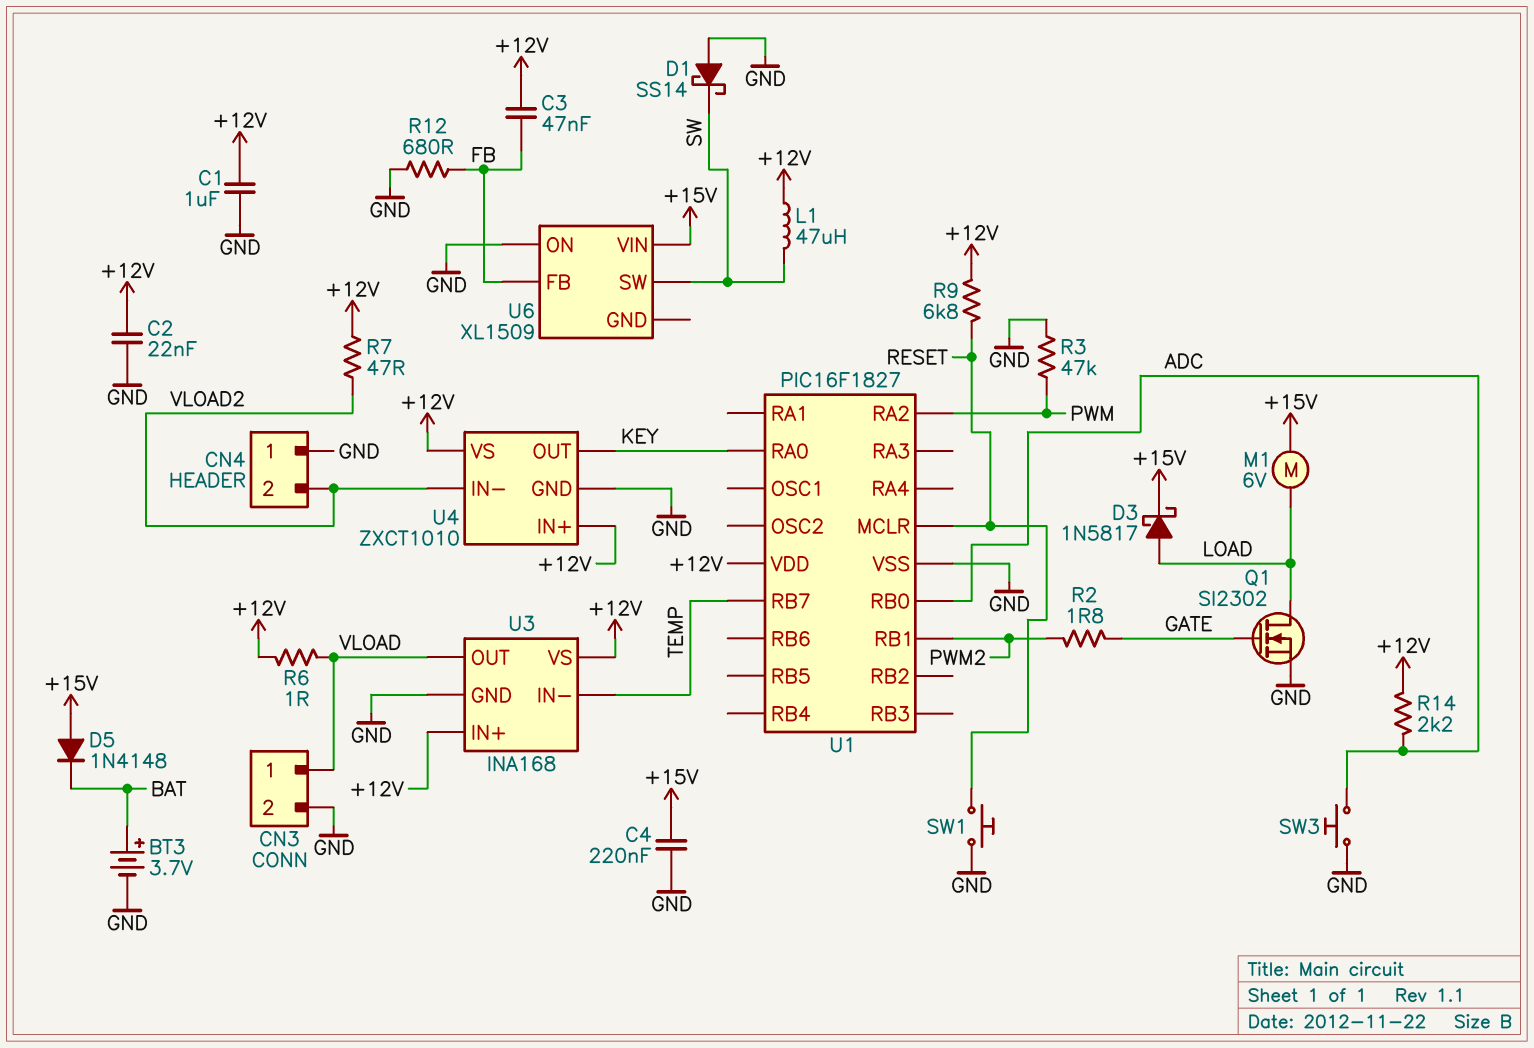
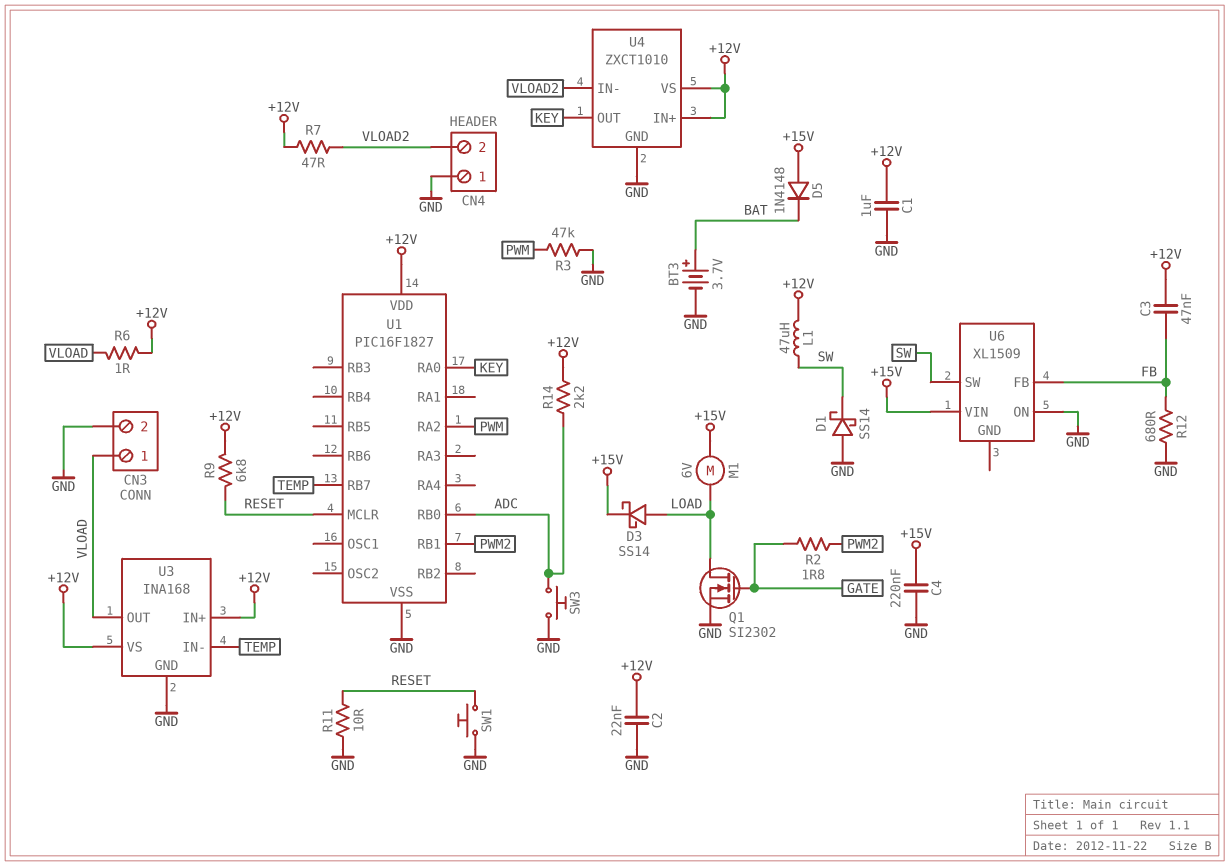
D3: schottky 1N5817 (A LOAD, K +15V) -> schottky SS14 (A LOAD, K +15V)
R11: none -> 10 (GND, RESET)

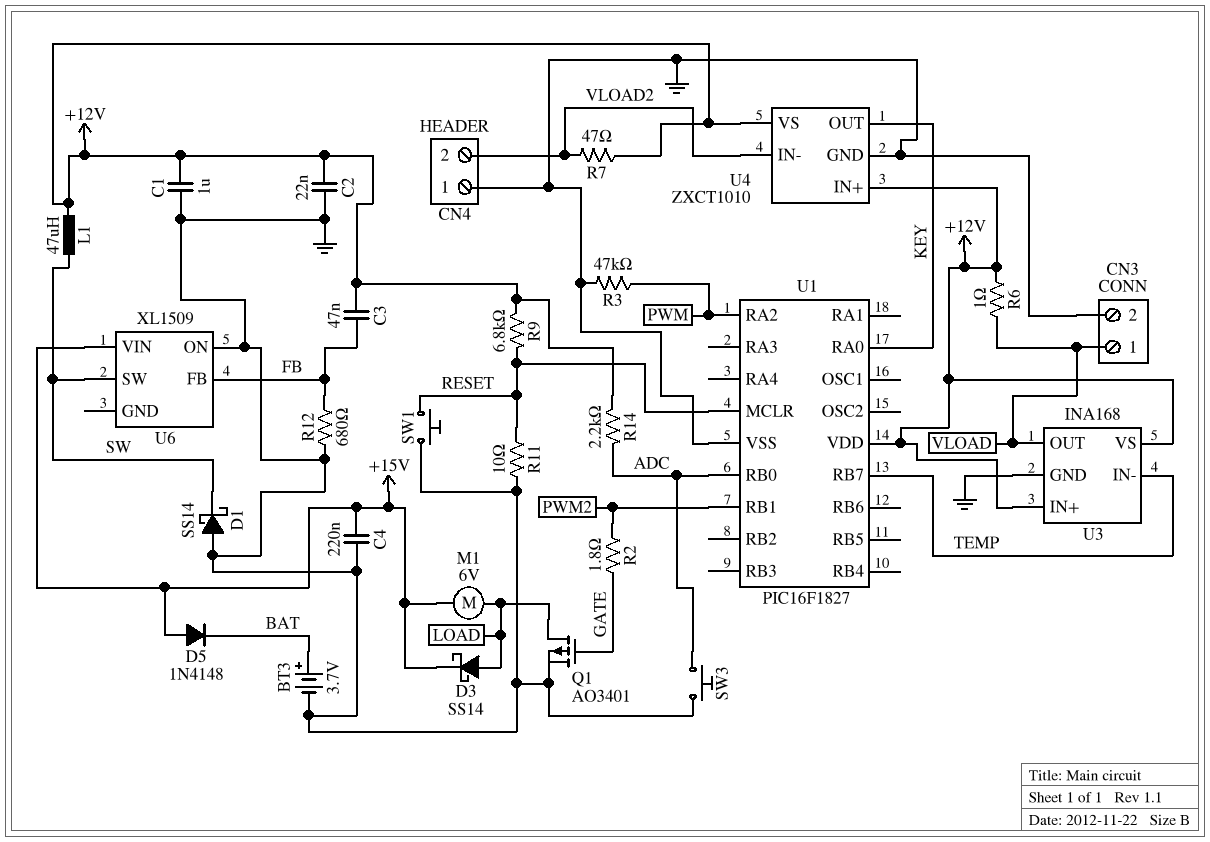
Q1: NMOS SI2302 (G GATE, D LOAD, S GND) -> PMOS AO3401 (G GATE, D LOAD, S GND)

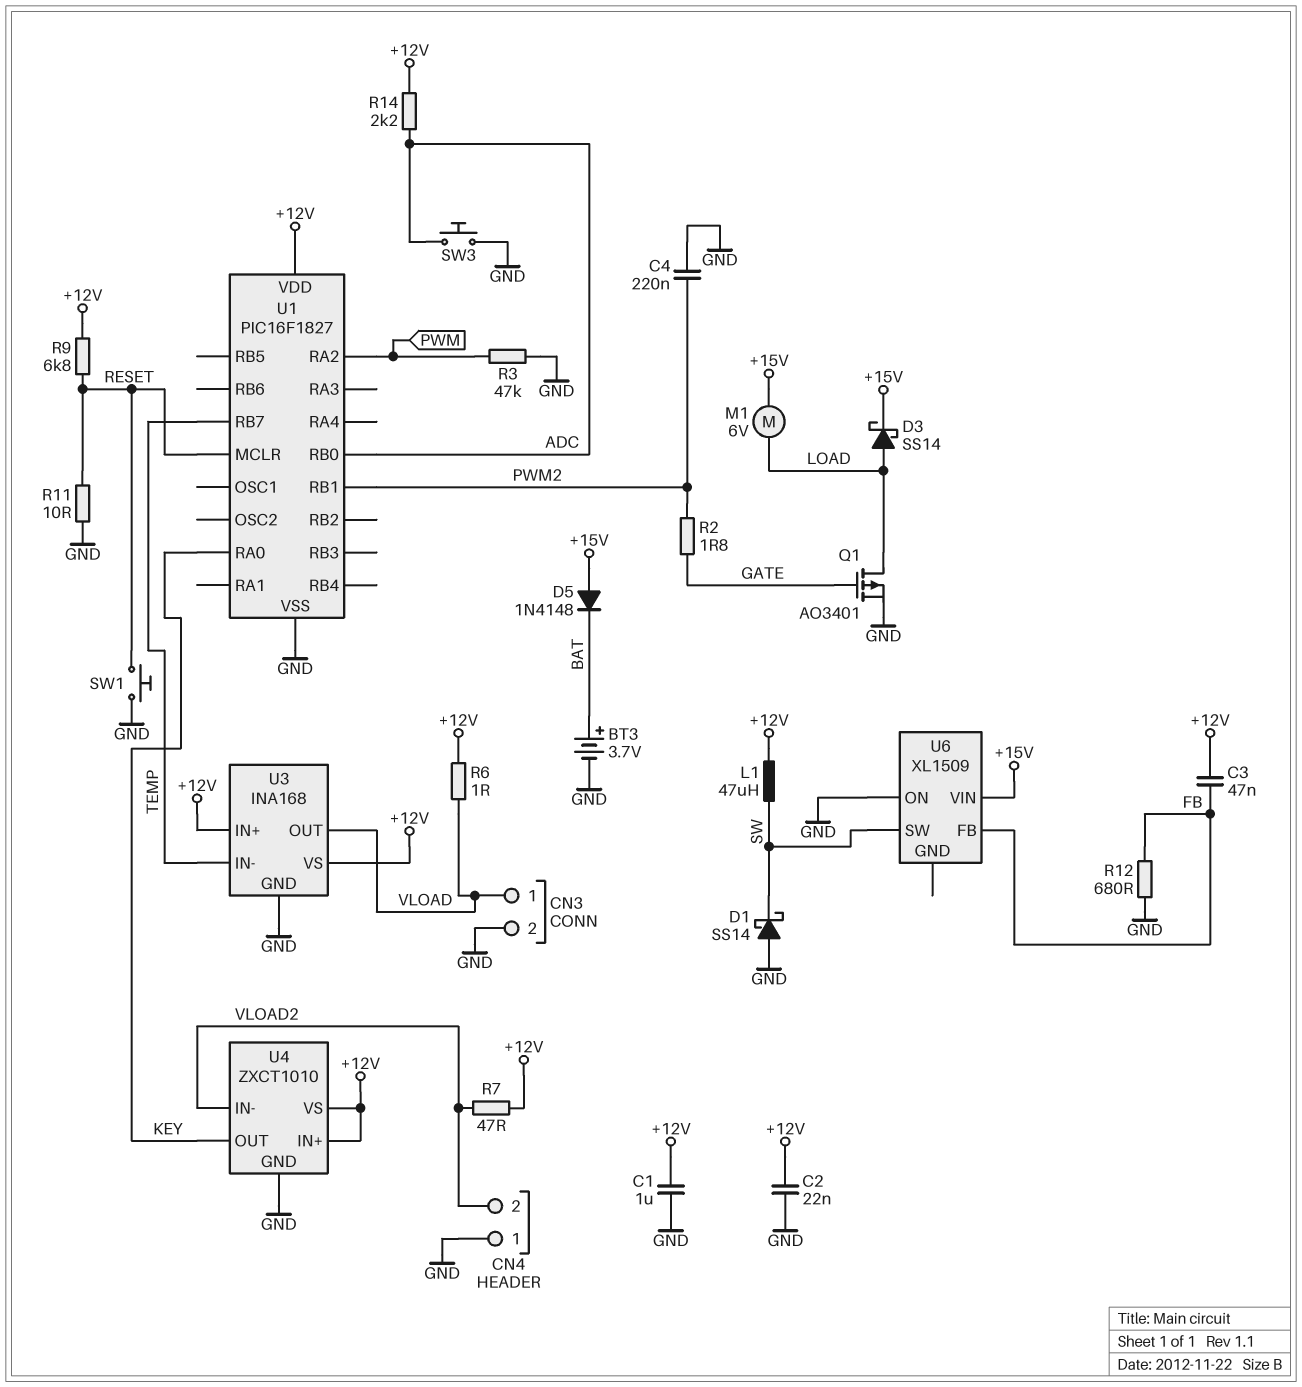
C4: 220nF (+15V, GND) -> 220nF (GND, PWM2)

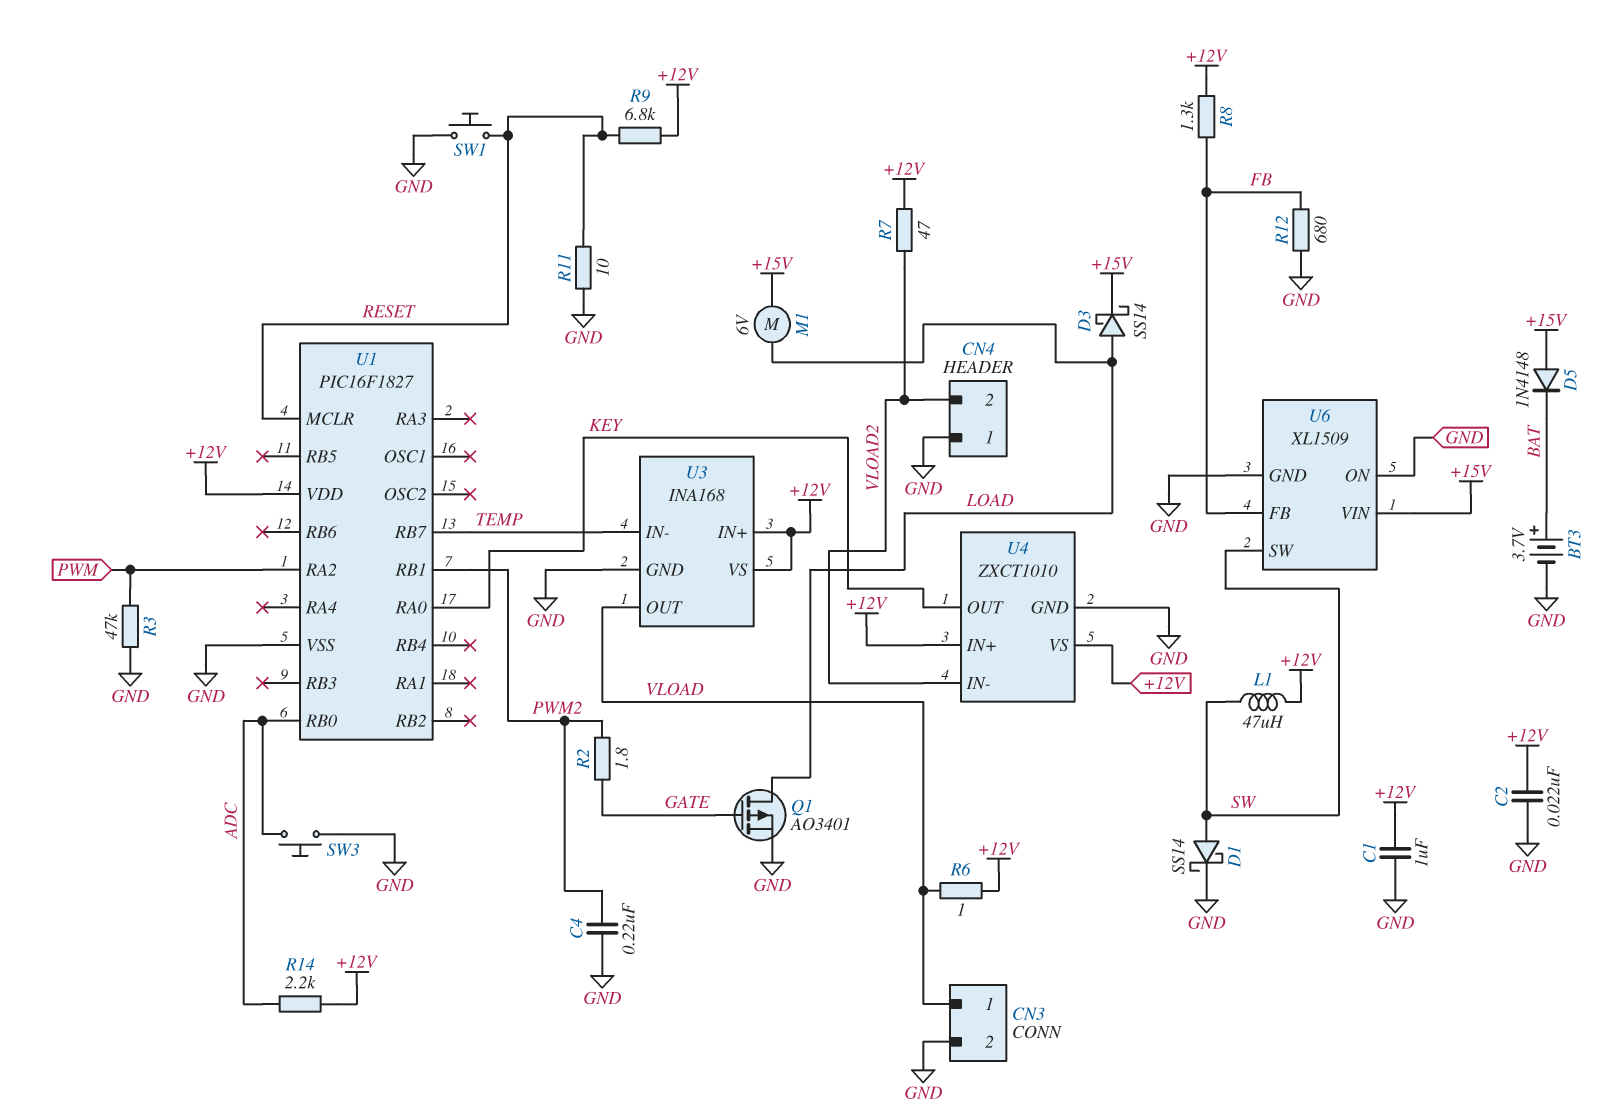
C3: 47nF (+12V, FB) -> none
D1: schottky SS14 (A GND, K SW) -> schottky SS14 (A SW, K GND)
R8: none -> 1.3k (+12V, FB)
U6 pin GND: none -> GND

